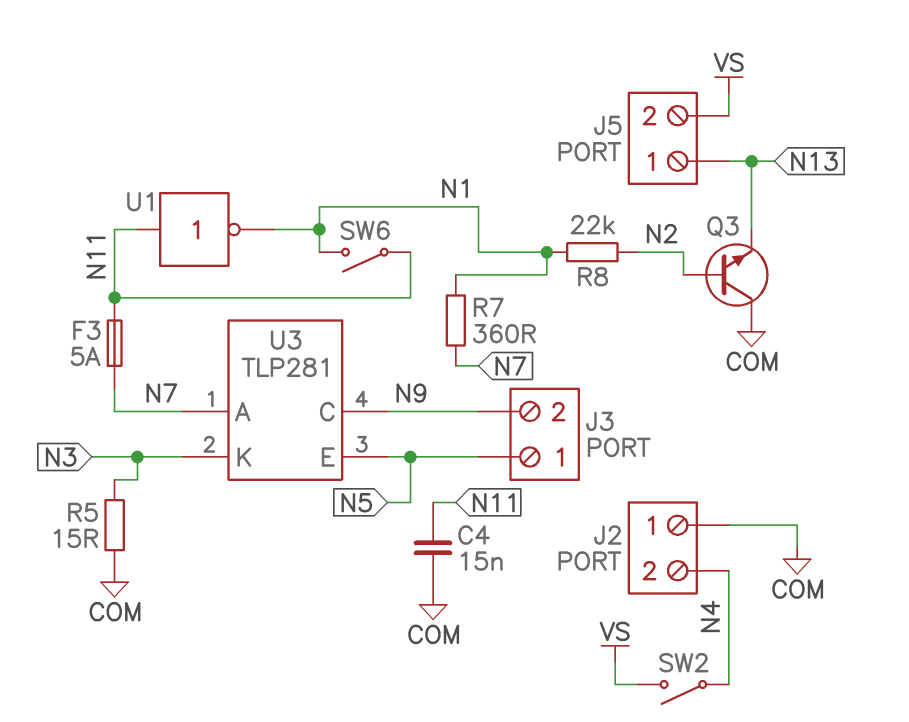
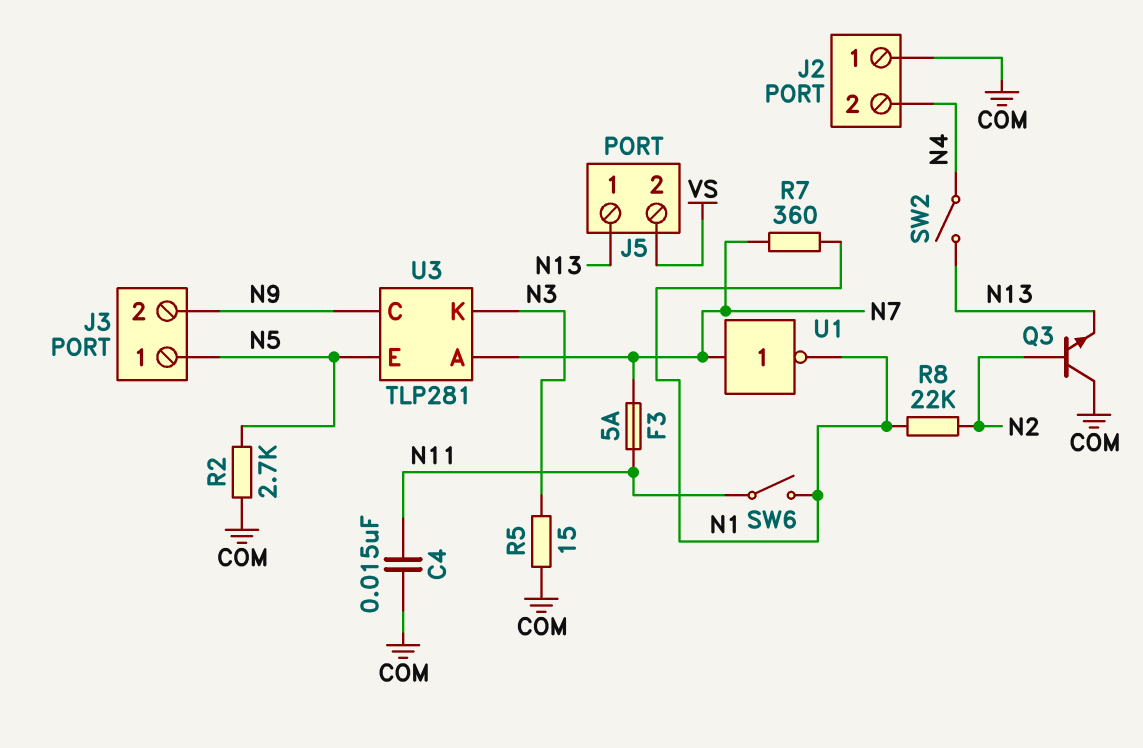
R2: none -> 2.7k (COM, N5)
SW2: switch (N4, VS) -> switch (N4, N13)
U1: NOT (in N11, out N1) -> NOT (in N7, out N1)

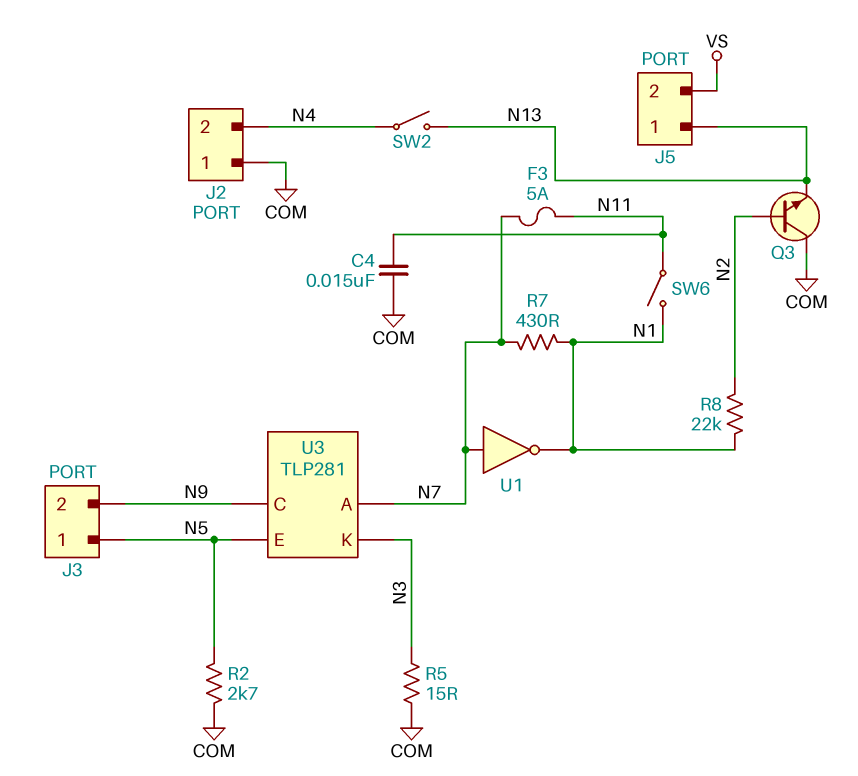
R7: 360 (N1, N7) -> 430 (N1, N7)

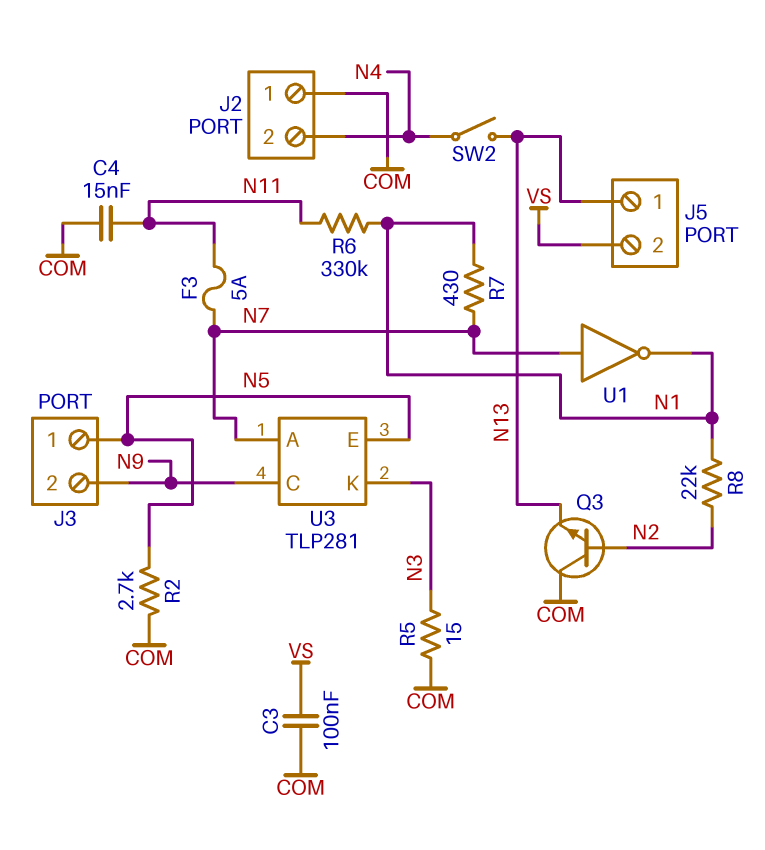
C3: none -> 100nF (COM, VS)
R6: none -> 330k (N1, N11)
SW6: switch (N1, N11) -> none

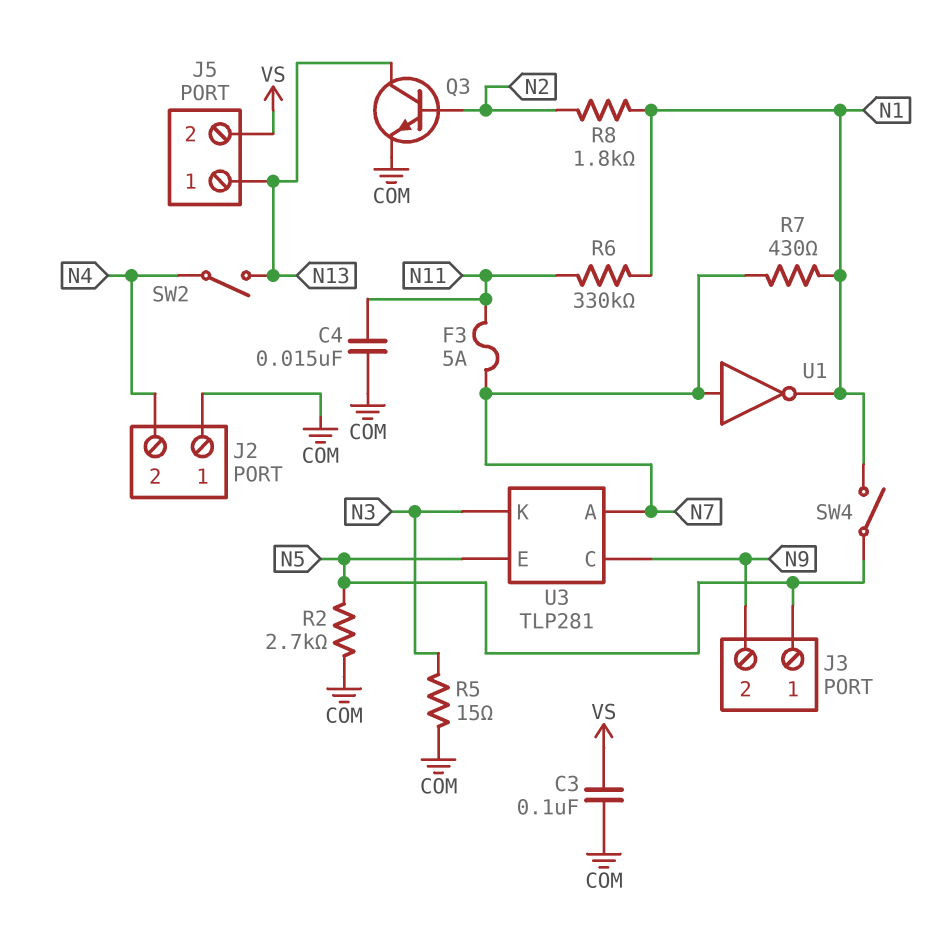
Q3: NPN (B N2, C COM, E N13) -> NPN (B N2, C N13, E COM)
R8: 22k (N1, N2) -> 1.8k (N1, N2)
SW4: none -> switch (N1, N5)

